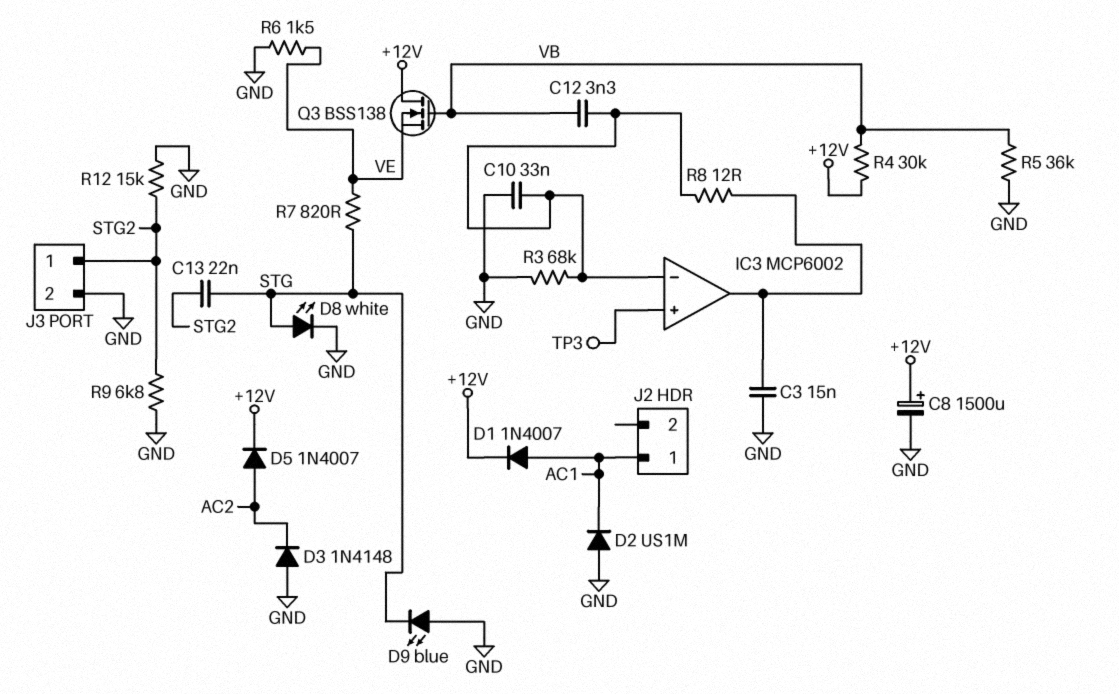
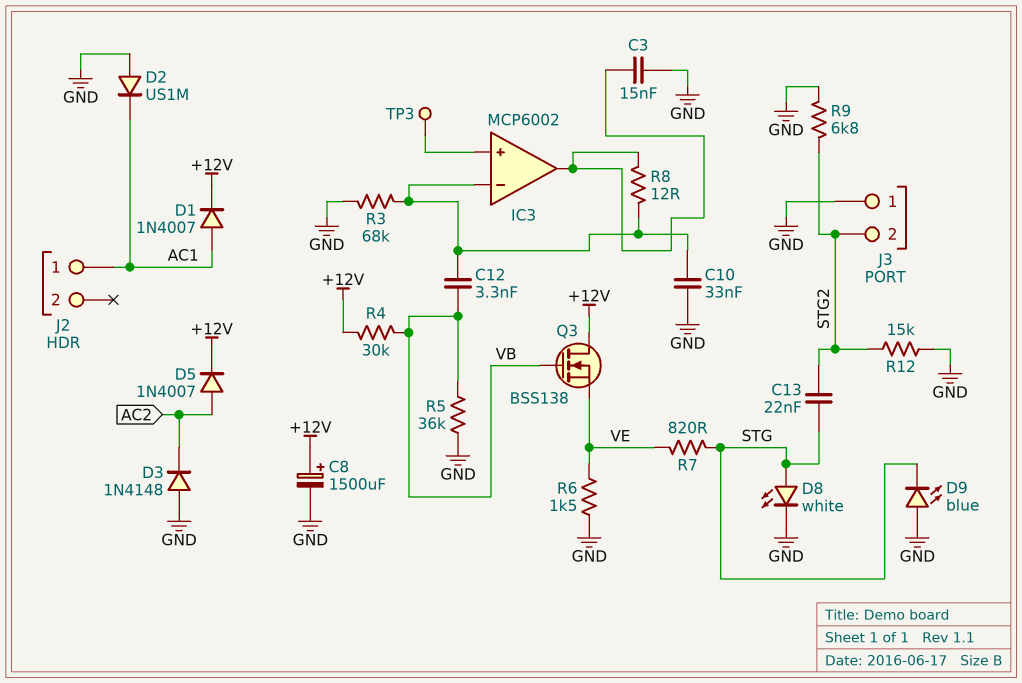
J3 pin 1: STG2 -> GND
J3 pin 2: GND -> STG2

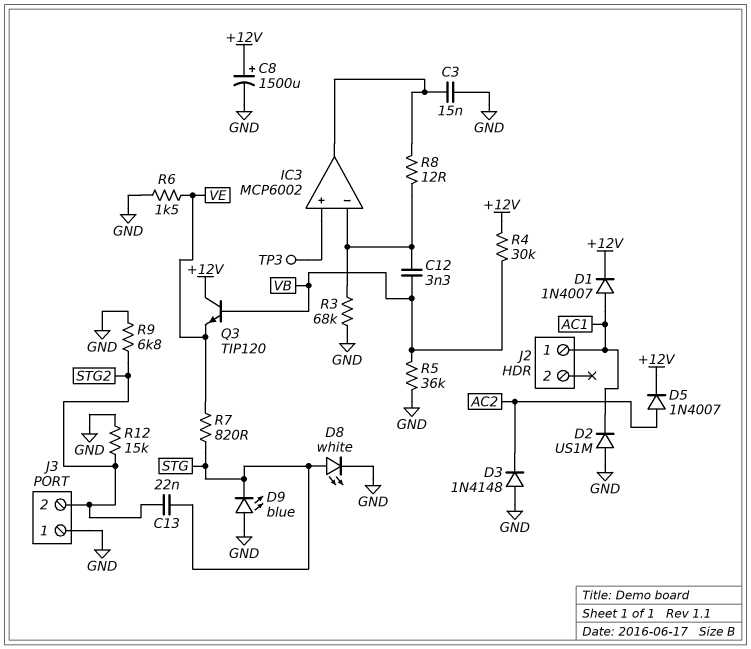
C10: 33nF (GND, IC3/in-) -> none
Q3: NMOS BSS138 (G VB, D +12V, S VE) -> NPN TIP120 (B VB, C +12V, E VE)

